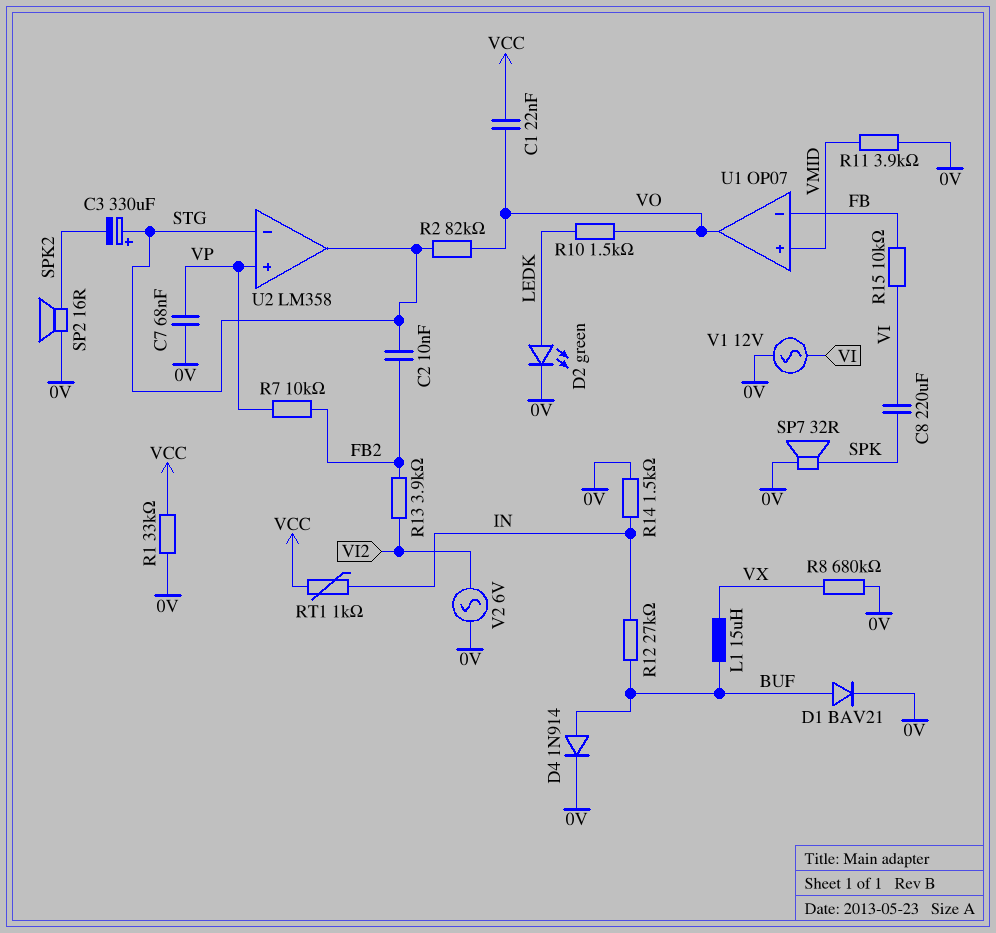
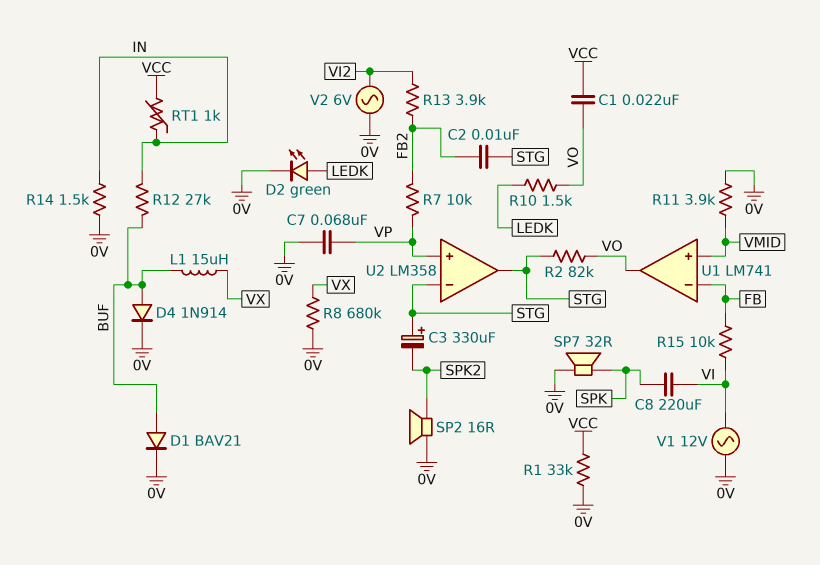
U1: OP07 -> LM741

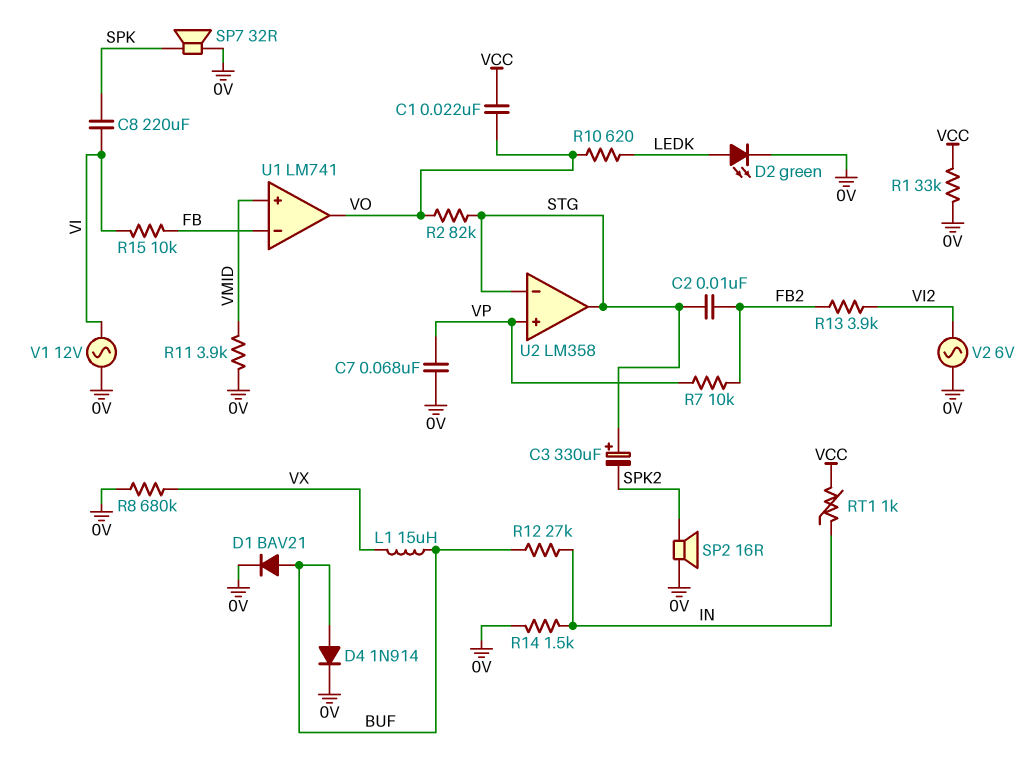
R10: 1.5k (LEDK, VO) -> 620 (LEDK, VO)

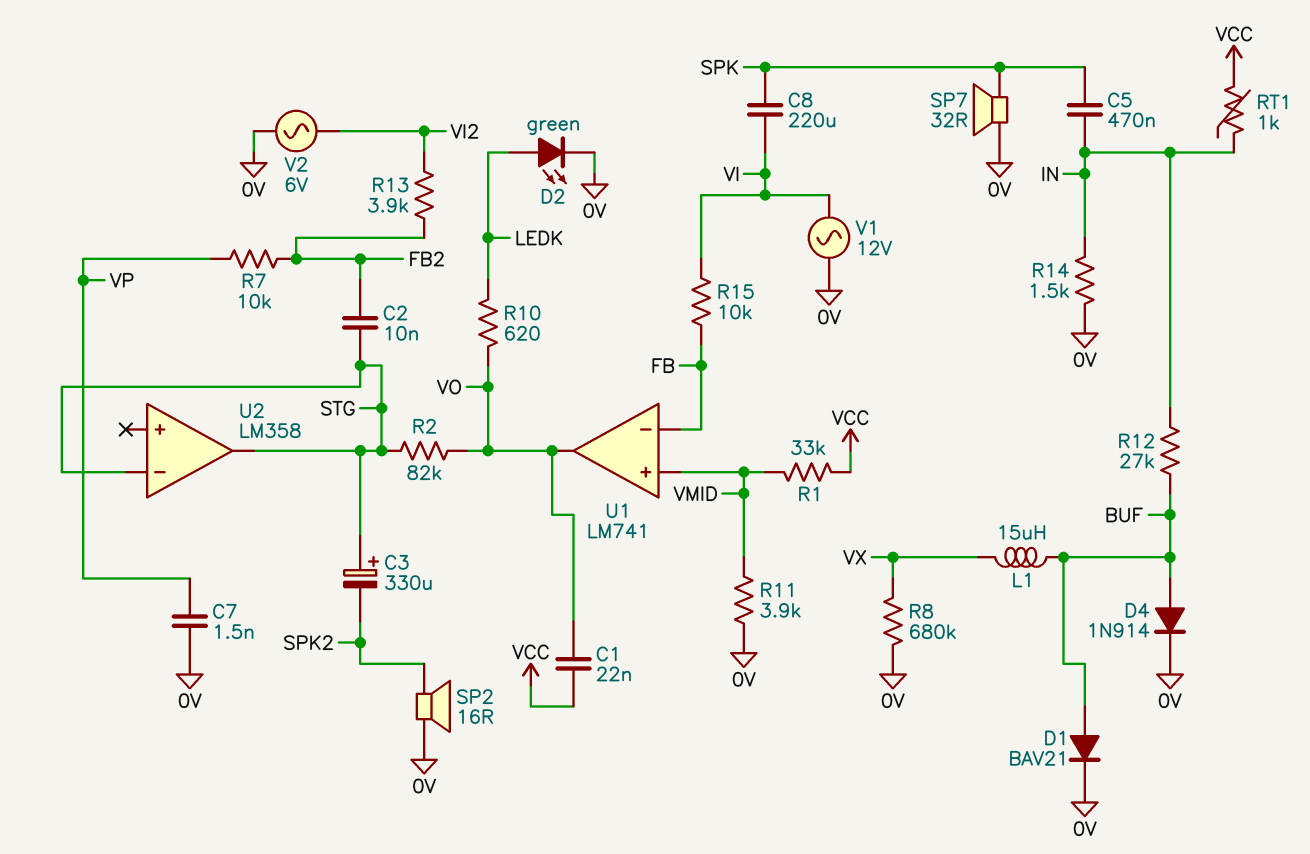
C5: none -> 470nF (IN, SPK)
C7: 68nF (0V, VP) -> 1.5nF (0V, VP)
R1: 33k (0V, VCC) -> 33k (VCC, VMID)
U2 pin in+: VP -> none

